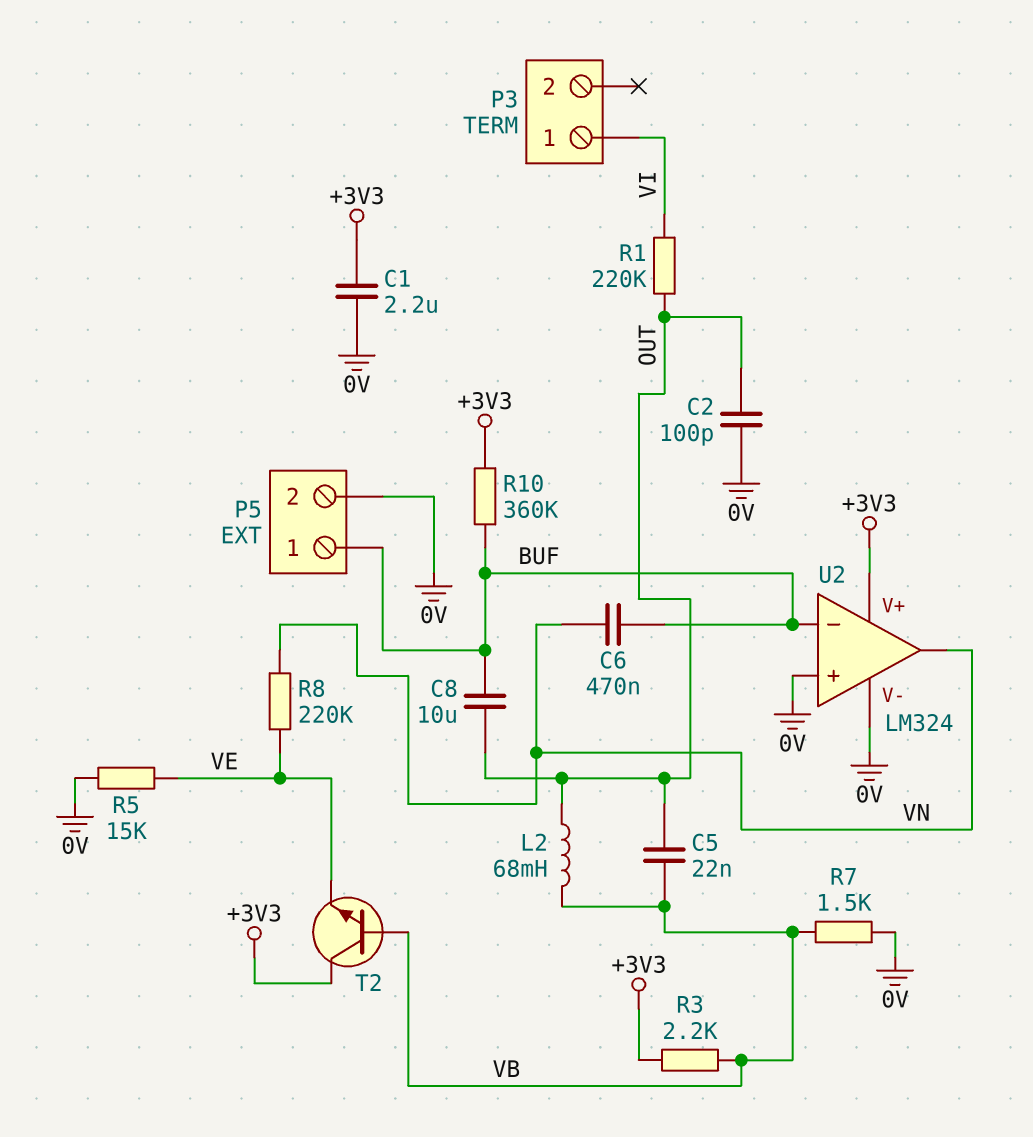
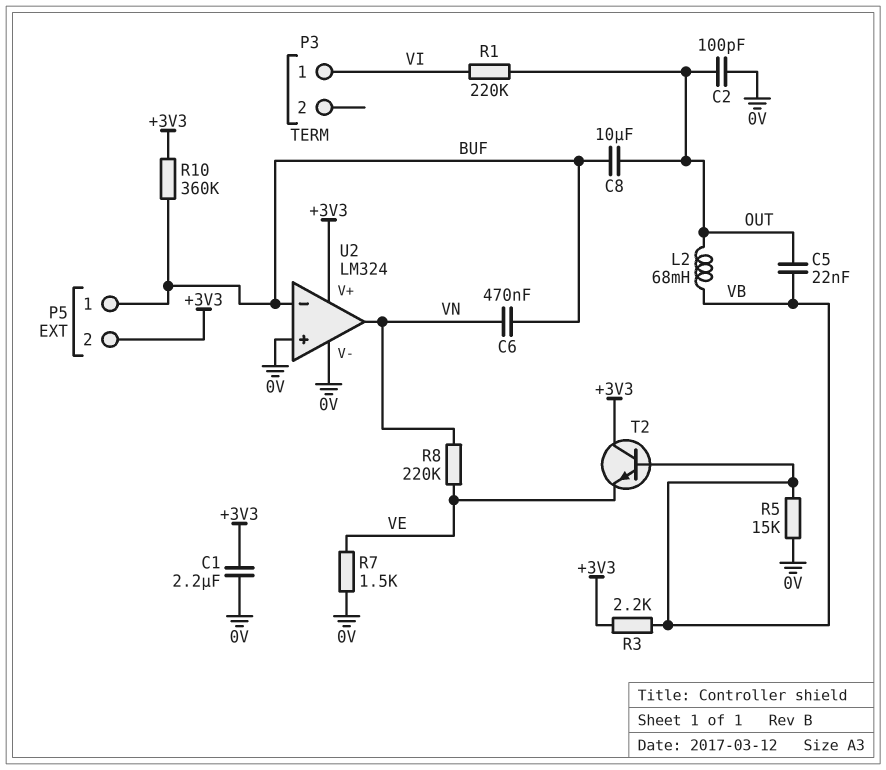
P5 pin 2: 0V -> +3V3
R5: 15k (0V, VE) -> 15k (0V, VB)
R7: 1.5k (0V, VB) -> 1.5k (0V, VE)

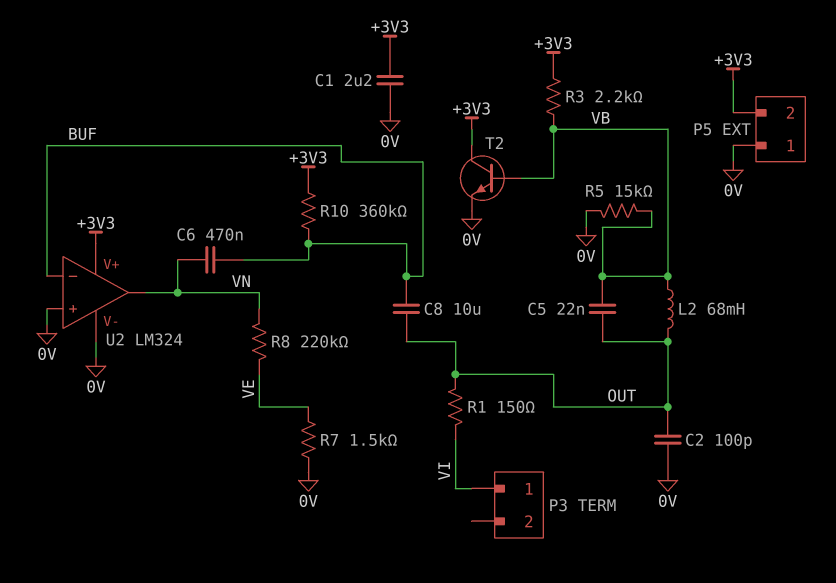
P5 pin 1: BUF -> 0V
R1: 220k (OUT, VI) -> 150 (OUT, VI)
T2: NPN (B VB, C +3V3, E VE) -> NPN (B VB, C +3V3, E 0V)

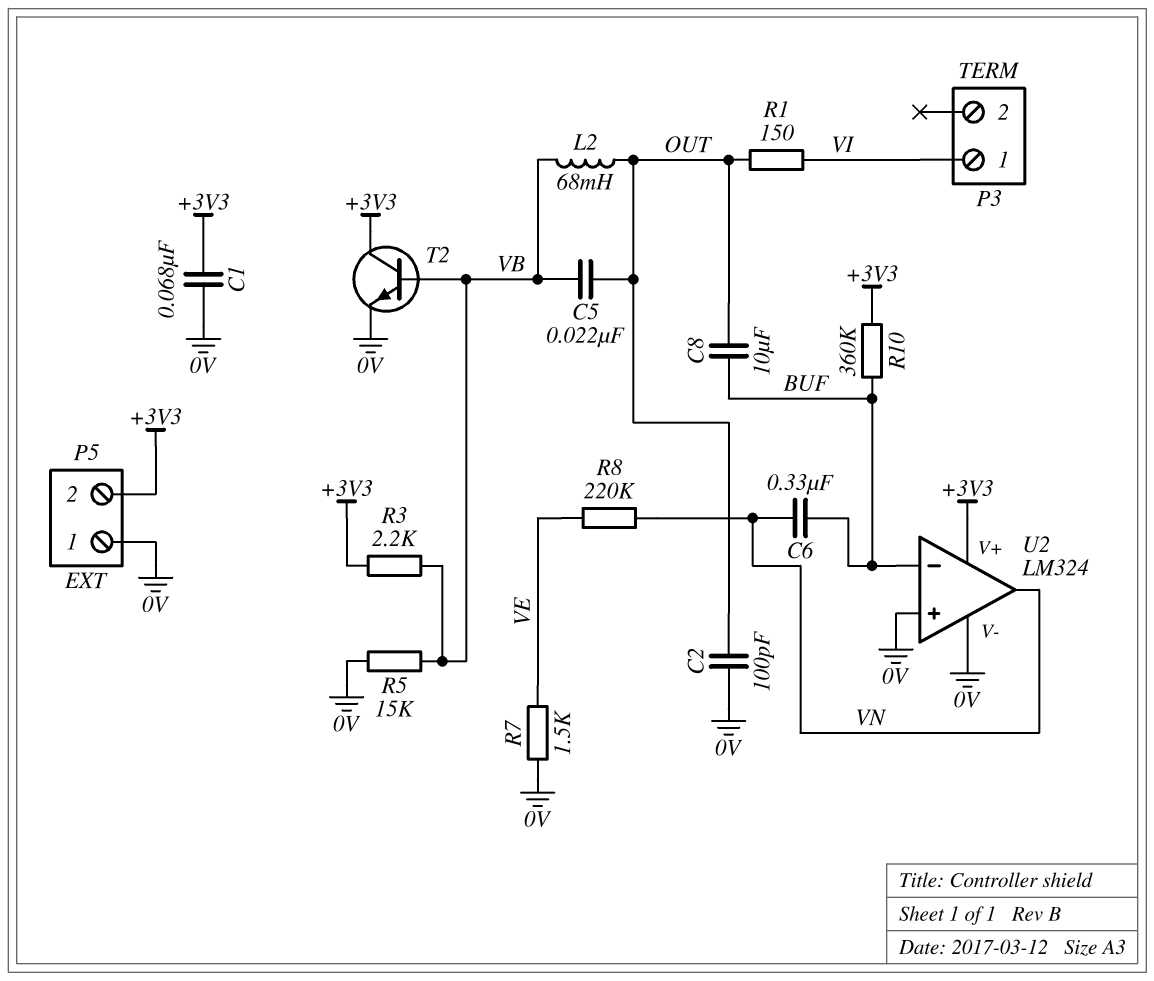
C1: 2.2uF (+3V3, 0V) -> 68nF (+3V3, 0V)
C6: 470nF (BUF, VN) -> 330nF (BUF, VN)

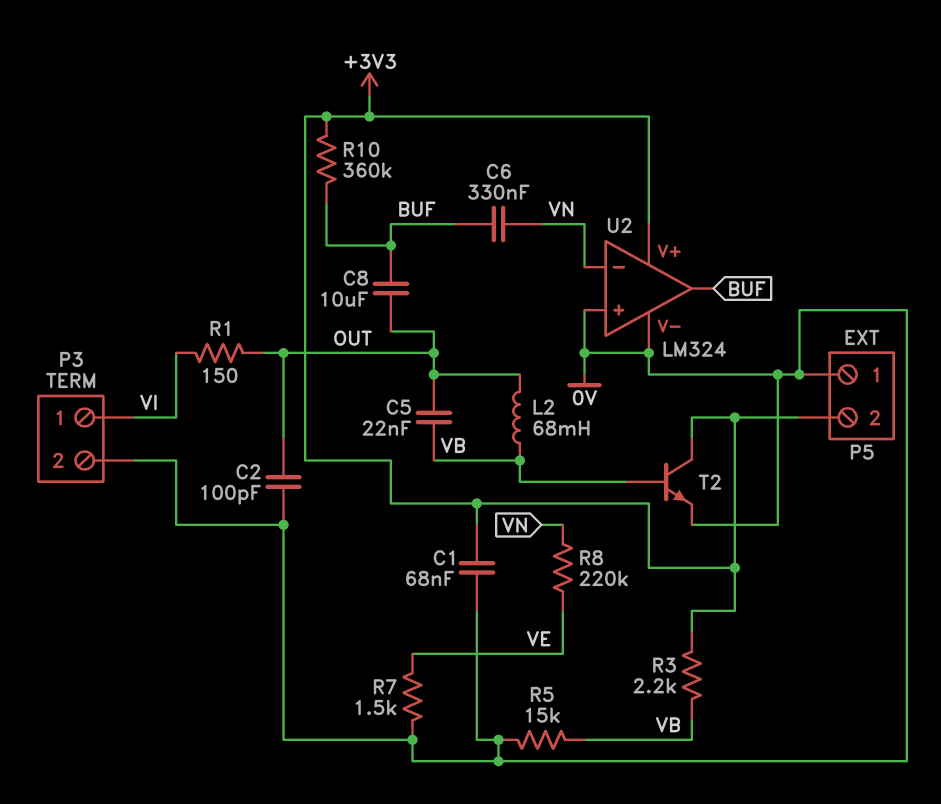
P3 pin 2: none -> 0V
U2 pin in-: BUF -> VN
U2 pin out: VN -> BUF

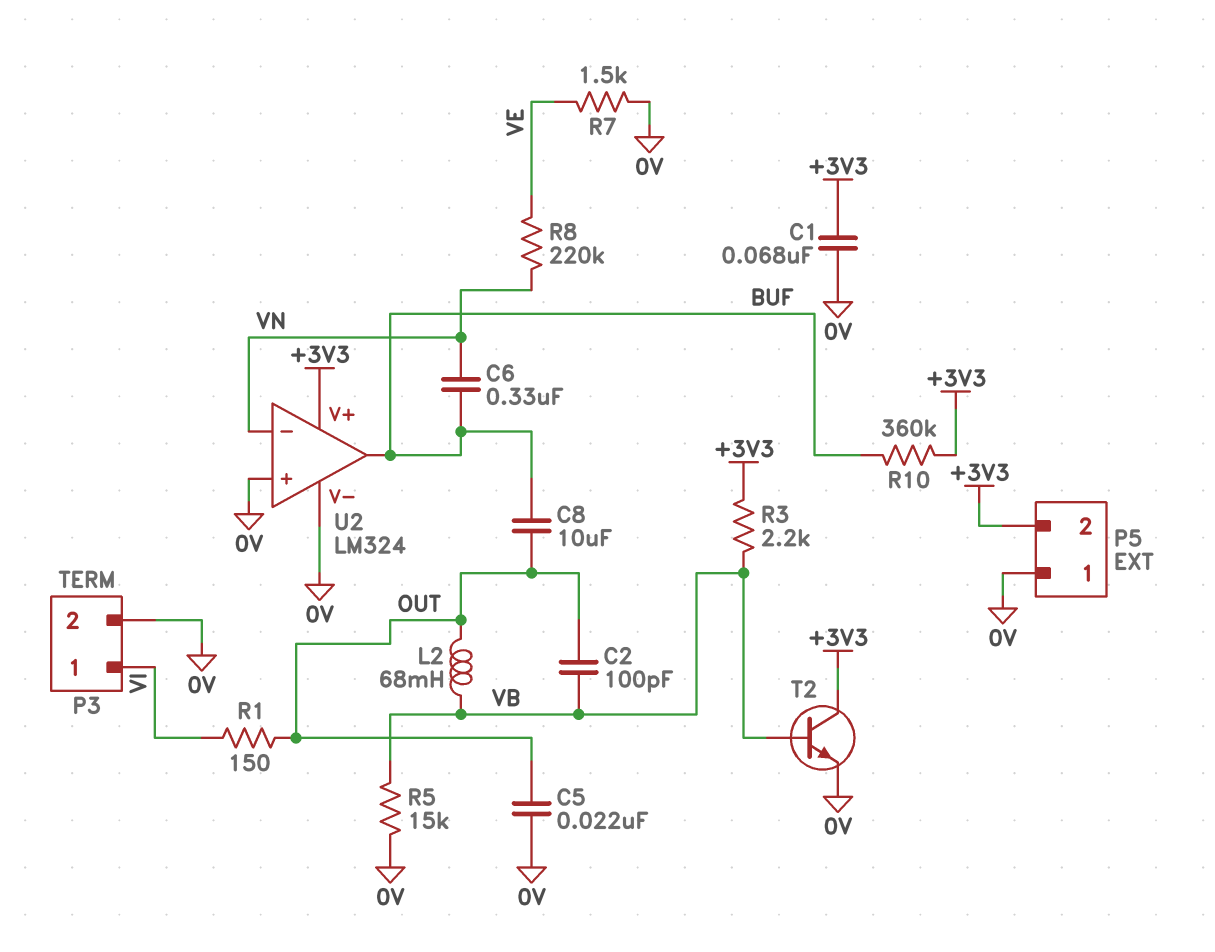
C2: 100pF (0V, OUT) -> 100pF (OUT, VB)
C5: 22nF (OUT, VB) -> 22nF (0V, OUT)

